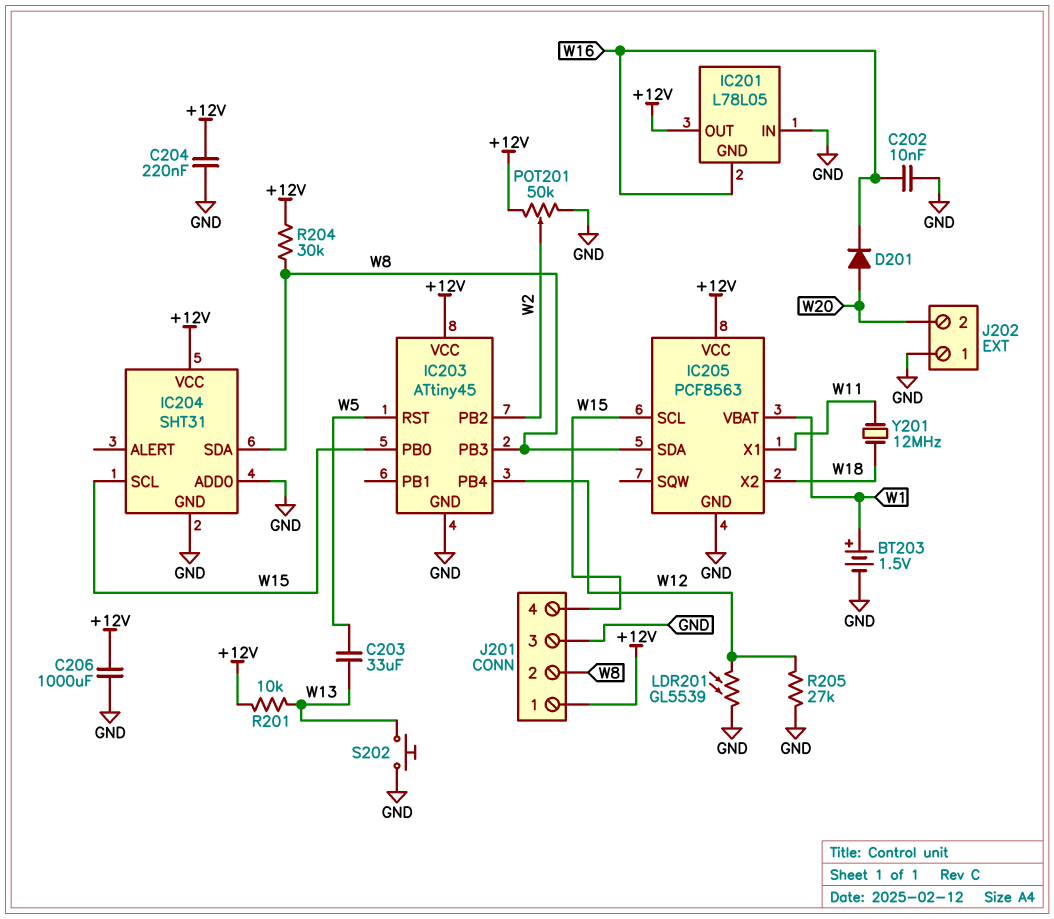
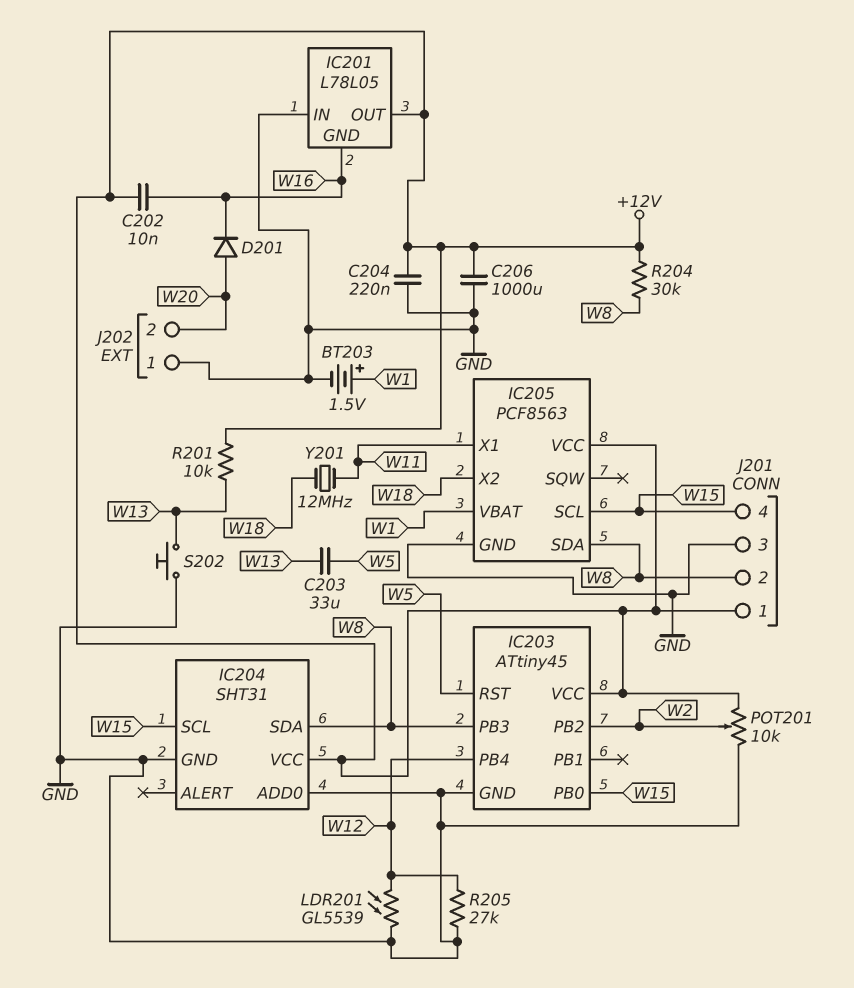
C202: 10nF (GND, W16) -> 10nF (+12V, W16)
POT201: 50k (+12V, GND, wiper W2) -> 10k (+12V, GND, wiper W2)

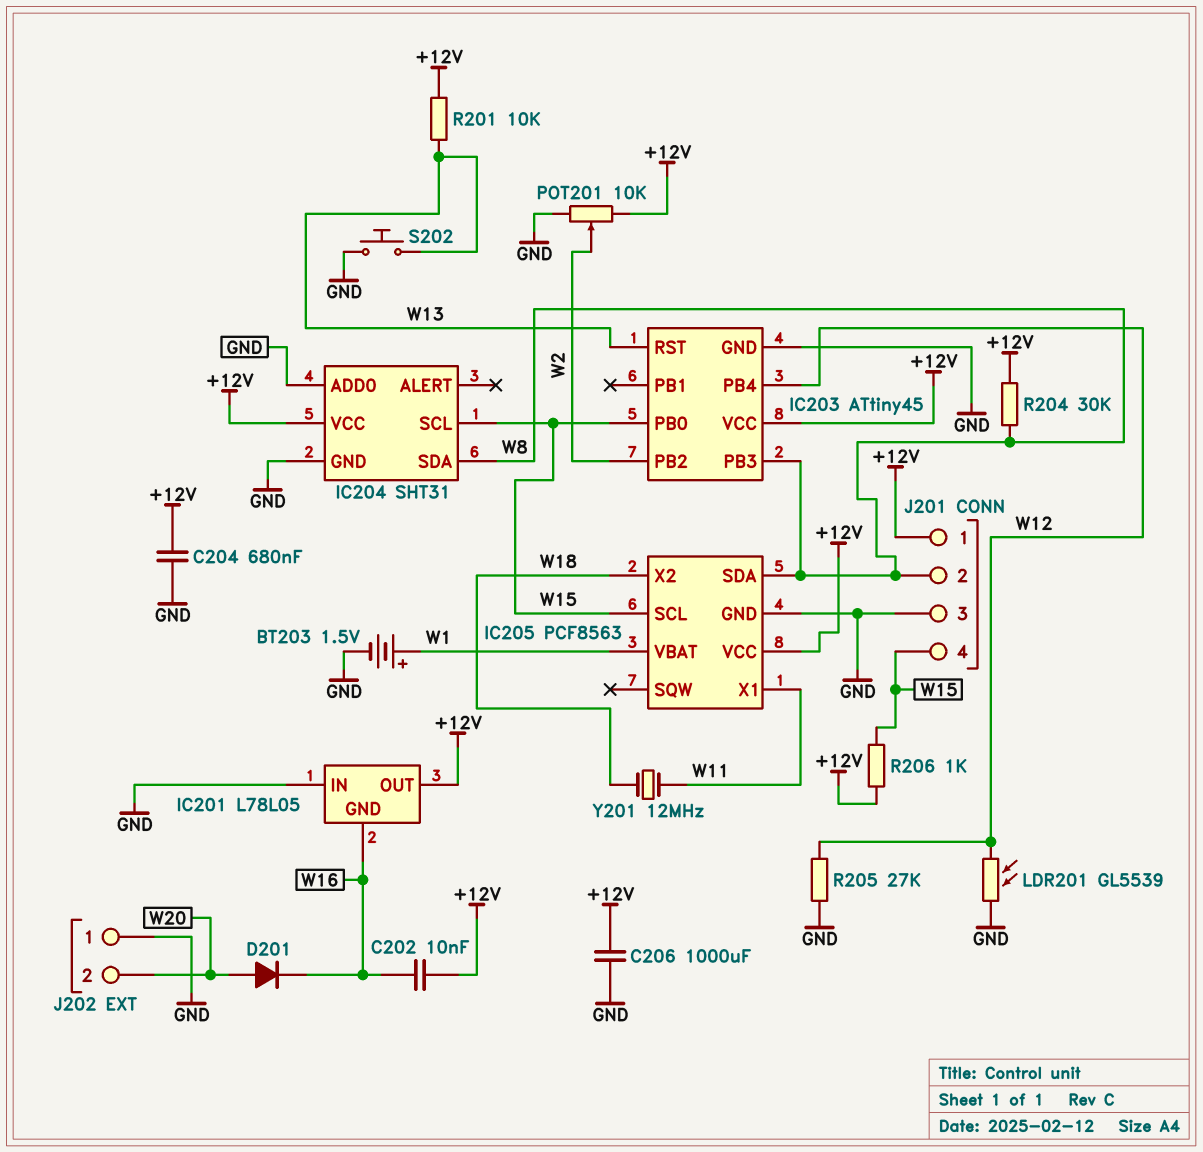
C203: 33uF (W5, W13) -> none
C204: 220nF (+12V, GND) -> 680nF (+12V, GND)
IC203 pin RST: W5 -> W13
R206: none -> 1k (+12V, W15)

